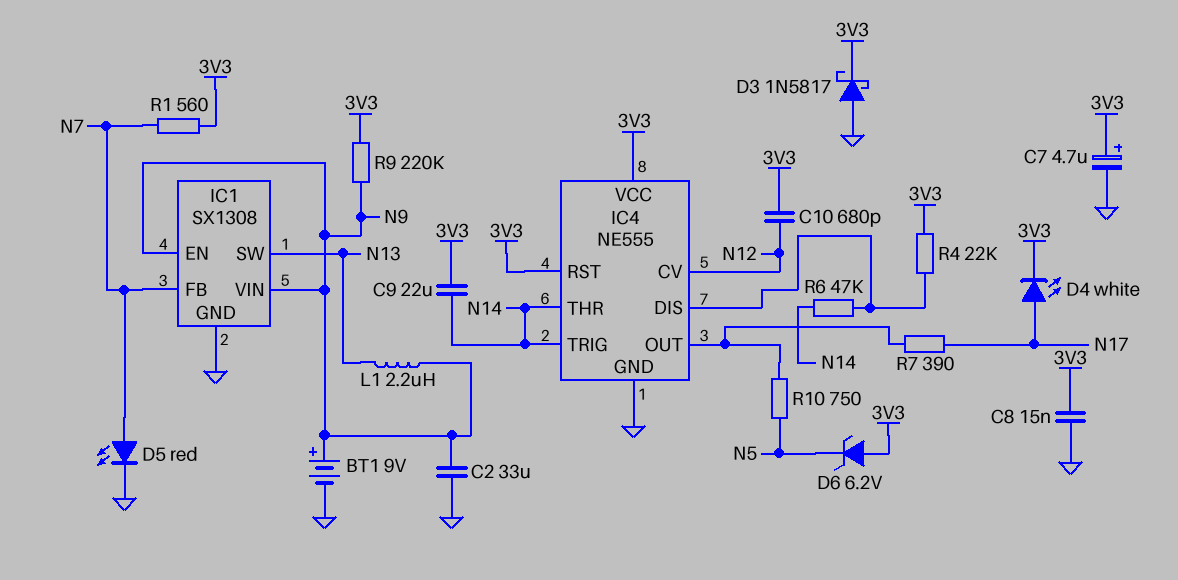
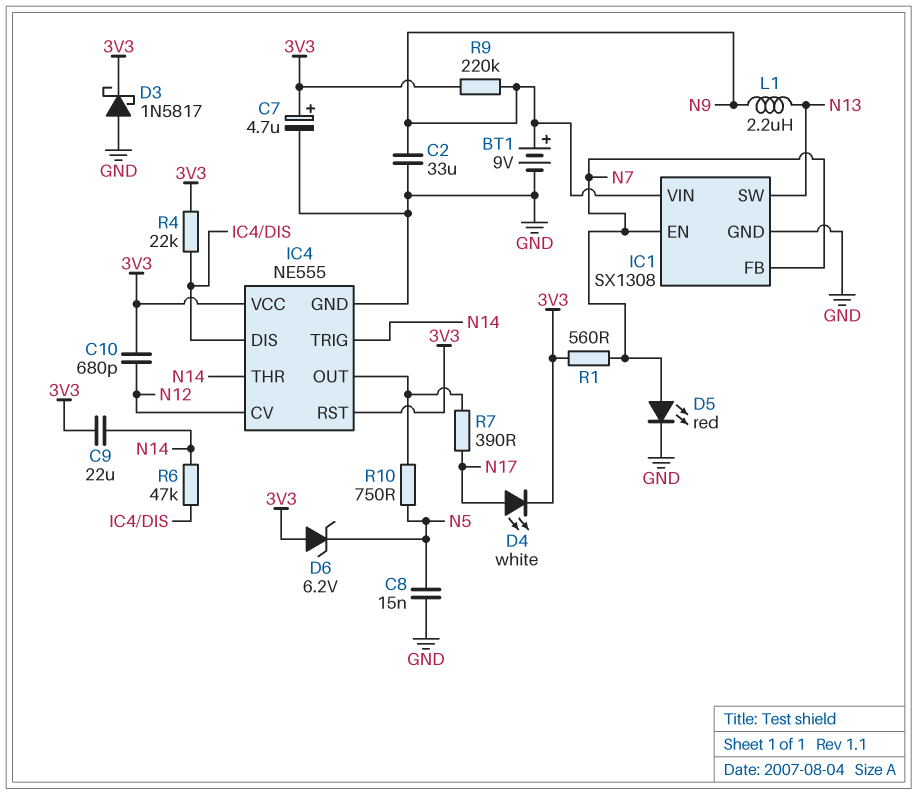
C8: 15nF (3V3, GND) -> 15nF (GND, N5)
IC1 pin EN: N9 -> N7

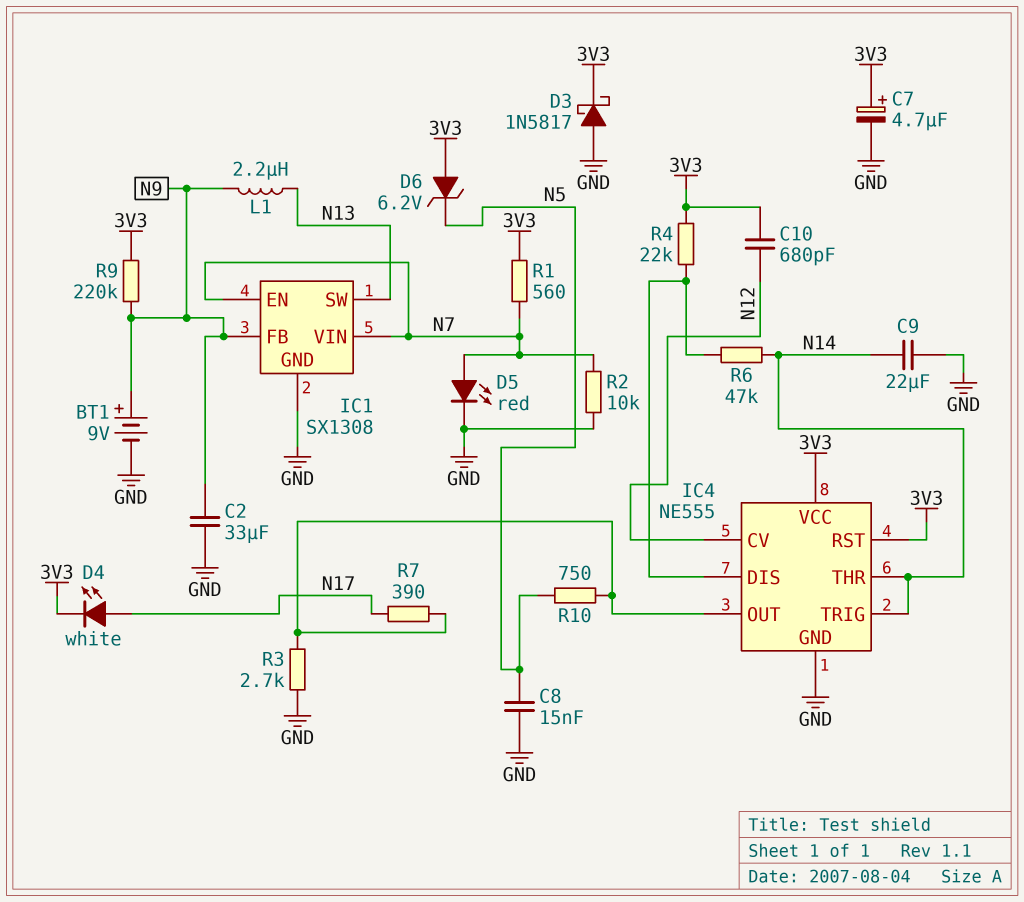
C9: 22uF (3V3, N14) -> 22uF (GND, N14)
IC1 pin FB: N7 -> N9
IC1 pin VIN: N9 -> N7
R2: none -> 10k (GND, N7)
R3: none -> 2.7k (GND, IC4/OUT)

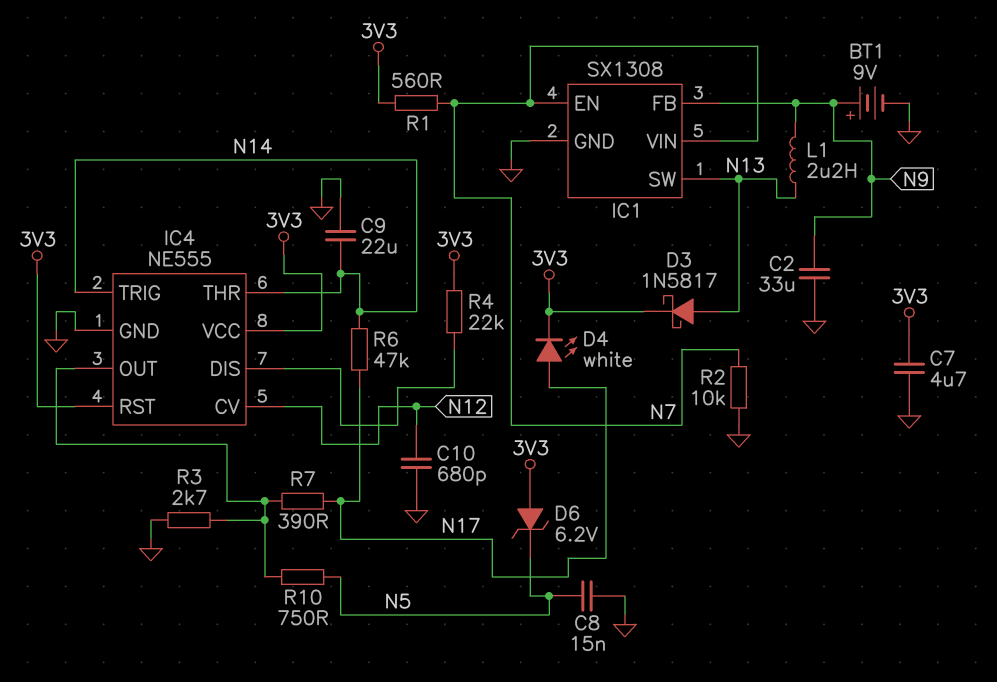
C7: 4.7uF (plus 3V3, minus GND) -> 4.7uF (3V3, GND)
C10: 680pF (3V3, N12) -> 680pF (GND, N12)
D3: schottky 1N5817 (A GND, K 3V3) -> schottky 1N5817 (A N13, K 3V3)
D5: LED red (A N7, K GND) -> none
R6: 47k (IC4/DIS, N14) -> 47k (N14, N17)
R9: 220k (3V3, N9) -> none

